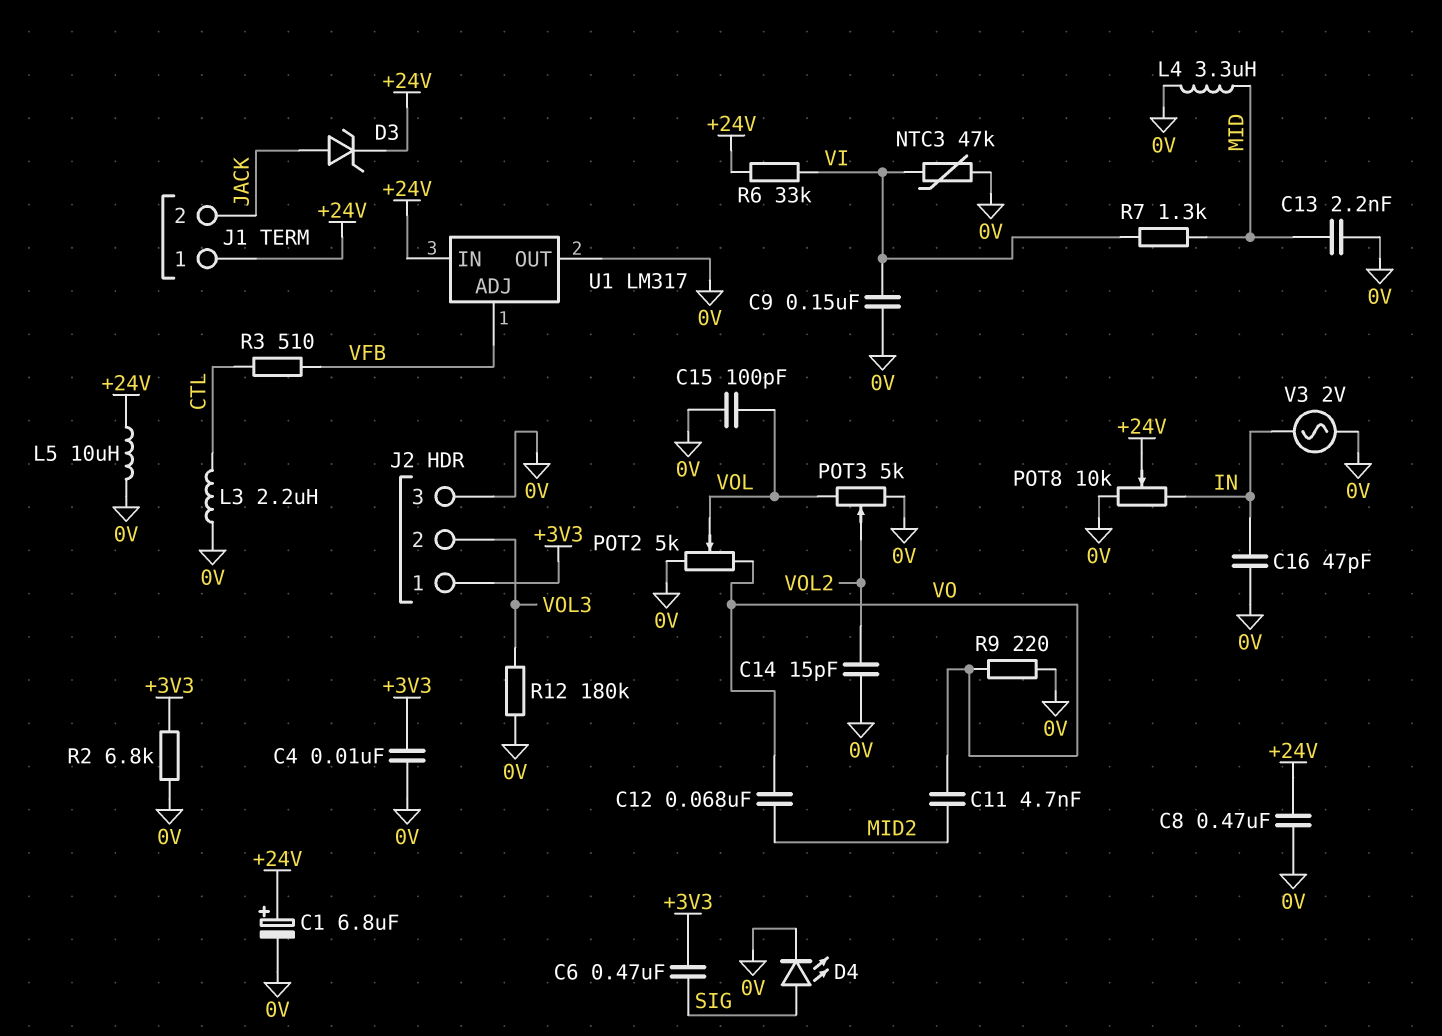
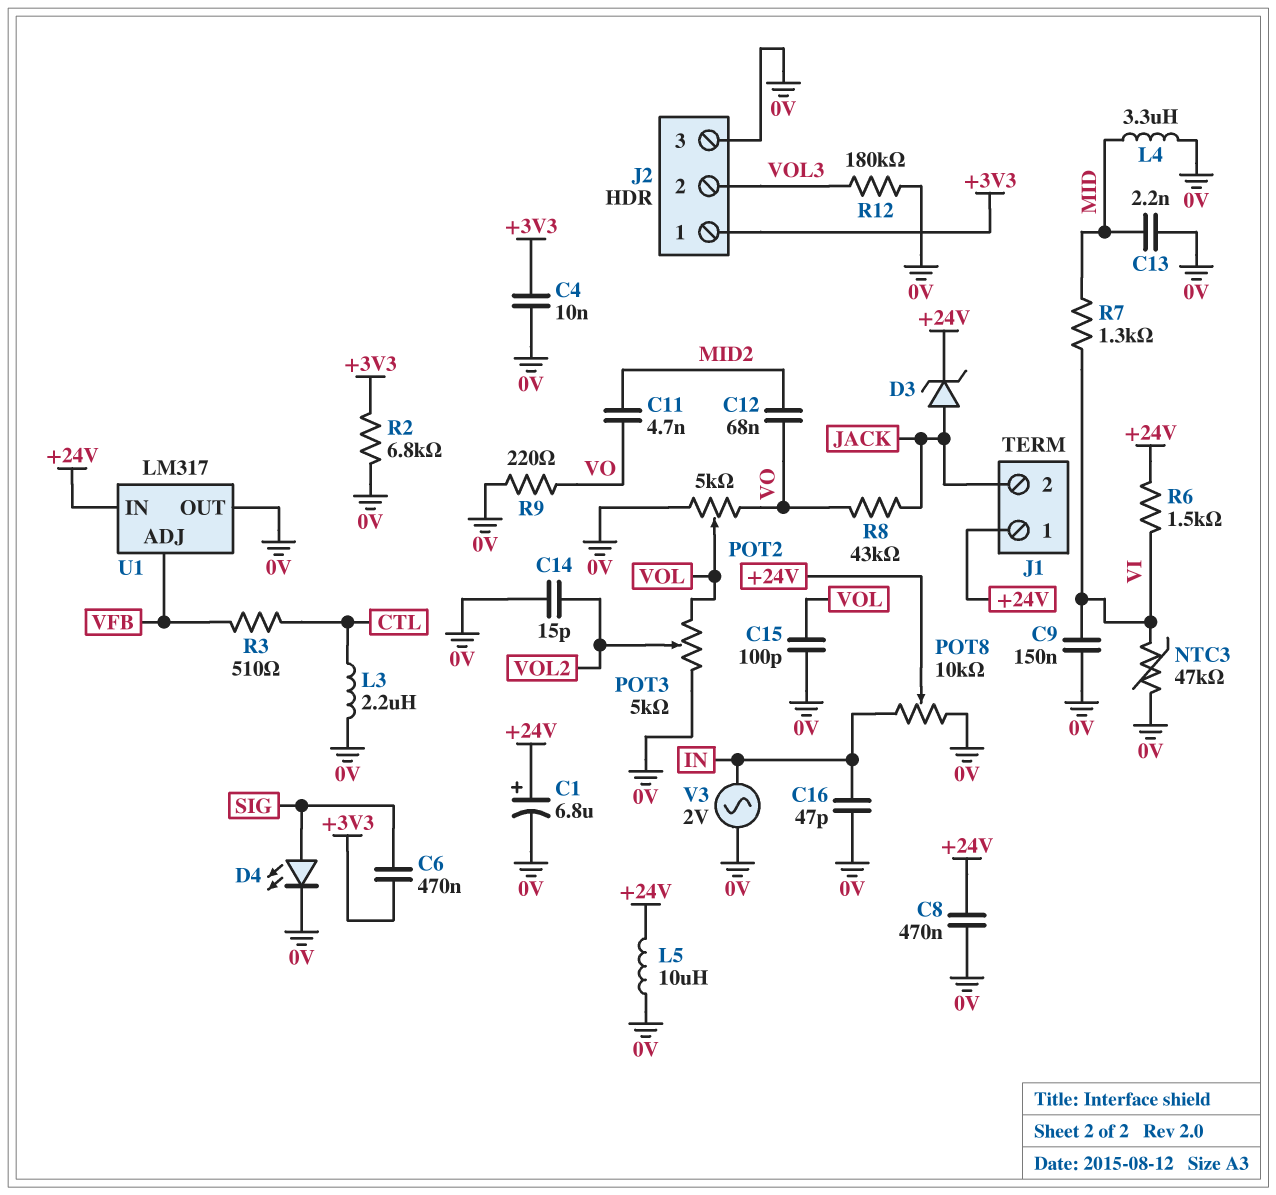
R6: 33k (+24V, VI) -> 1.5k (+24V, VI)
R8: none -> 43k (JACK, VO)

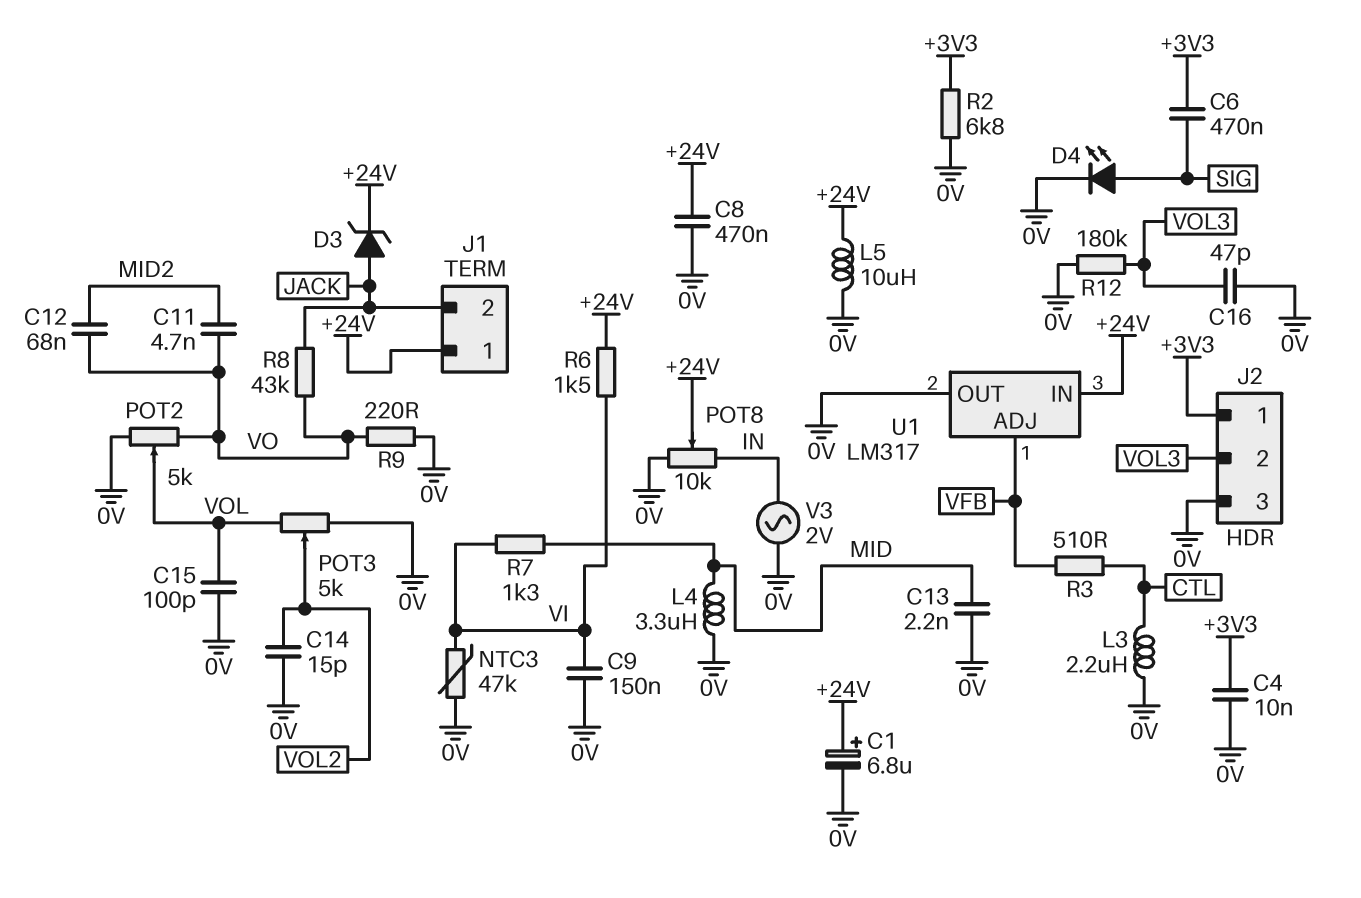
C16: 47pF (0V, IN) -> 47pF (0V, VOL3)

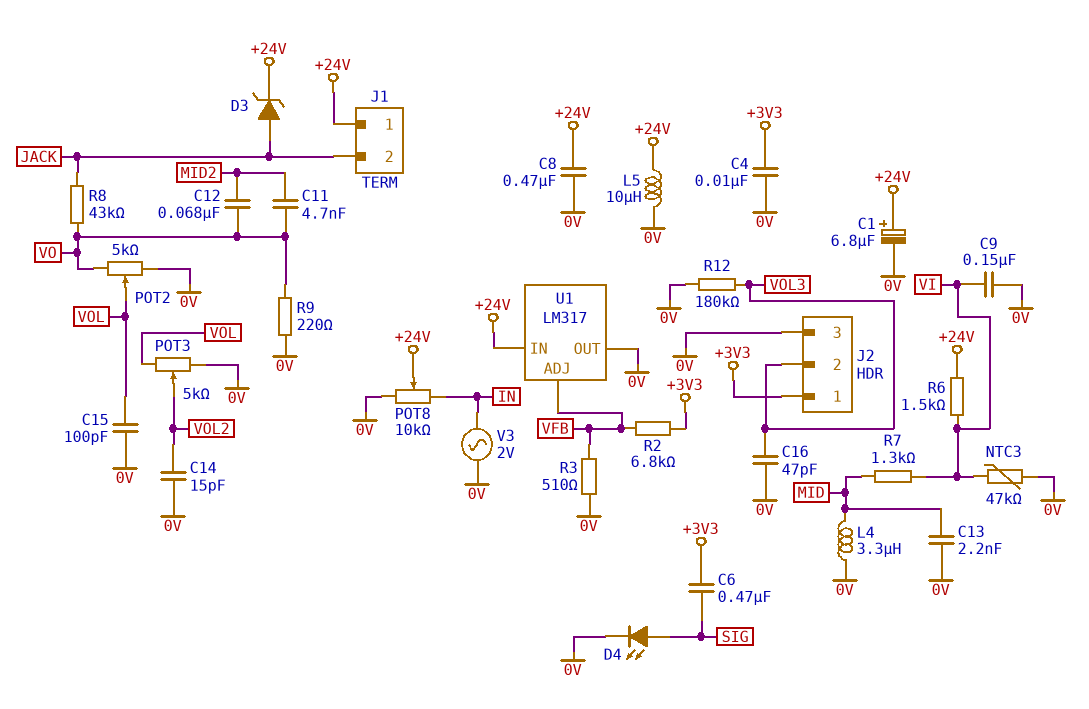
L3: 2.2uH (0V, CTL) -> none
R2: 6.8k (+3V3, 0V) -> 6.8k (+3V3, VFB)
R3: 510 (CTL, VFB) -> 510 (0V, VFB)

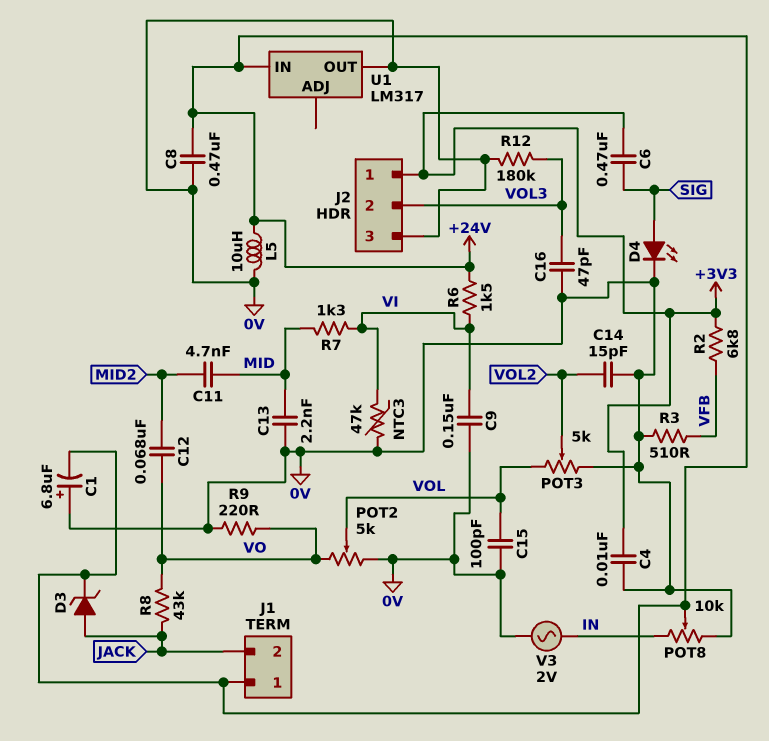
C1: 6.8uF (plus +24V, minus 0V) -> 6.8uF (plus 0V, minus +24V)
C11: 4.7nF (MID2, VO) -> 4.7nF (MID, MID2)
L4: 3.3uH (0V, MID) -> none
U1 pin ADJ: VFB -> none

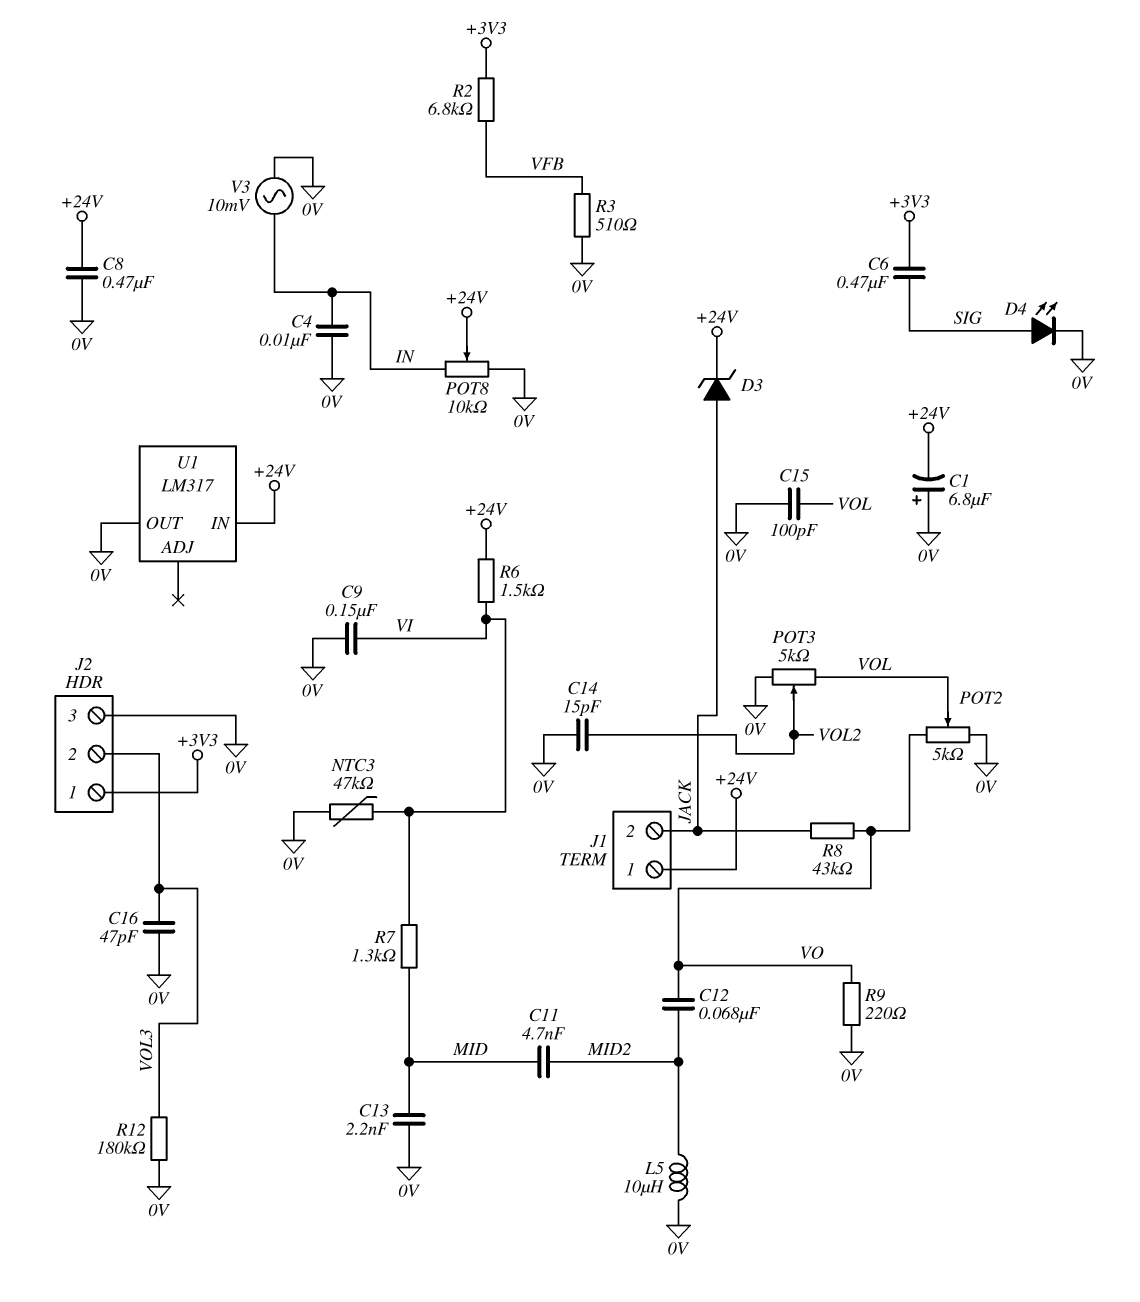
C4: 10nF (+3V3, 0V) -> 10nF (0V, IN)
L5: 10uH (+24V, 0V) -> 10uH (0V, MID2)
V3: AC 2V (0V, IN) -> AC 10mV (0V, IN)

